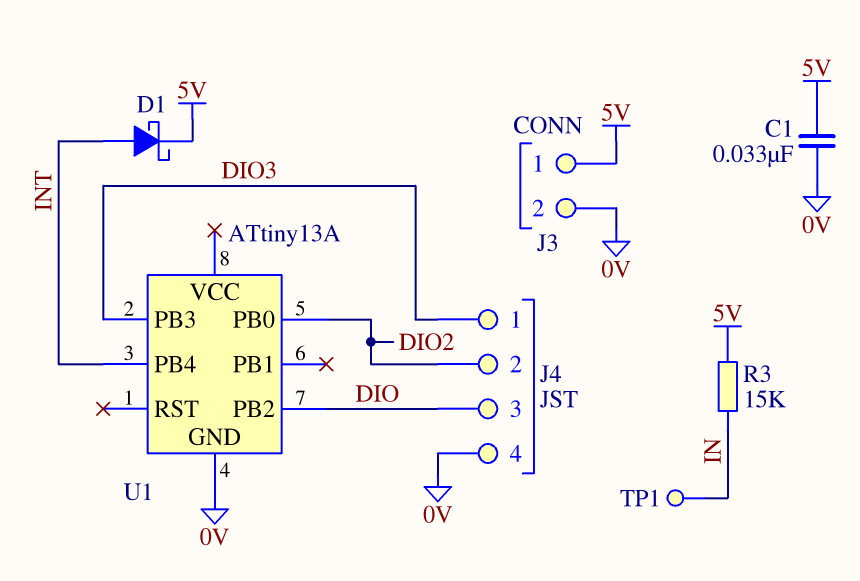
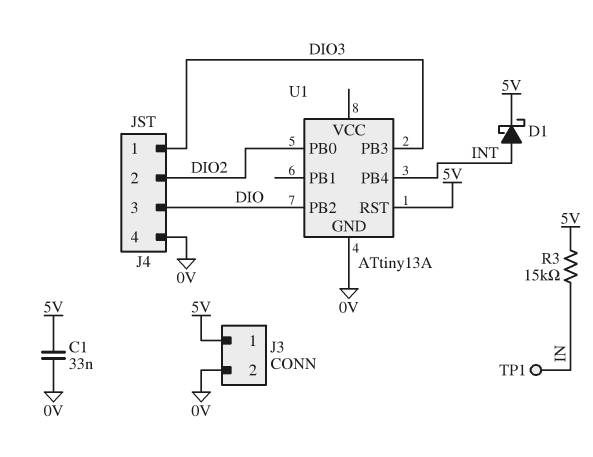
U1 pin RST: none -> 5V

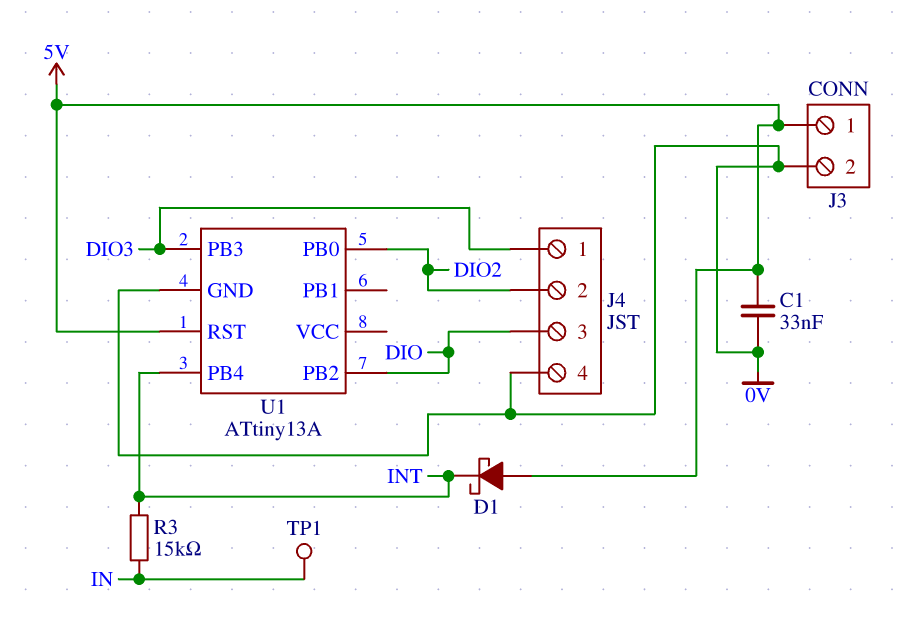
D1: schottky (A INT, K 5V) -> schottky (A 5V, K INT)
R3: 15k (5V, IN) -> 15k (IN, INT)

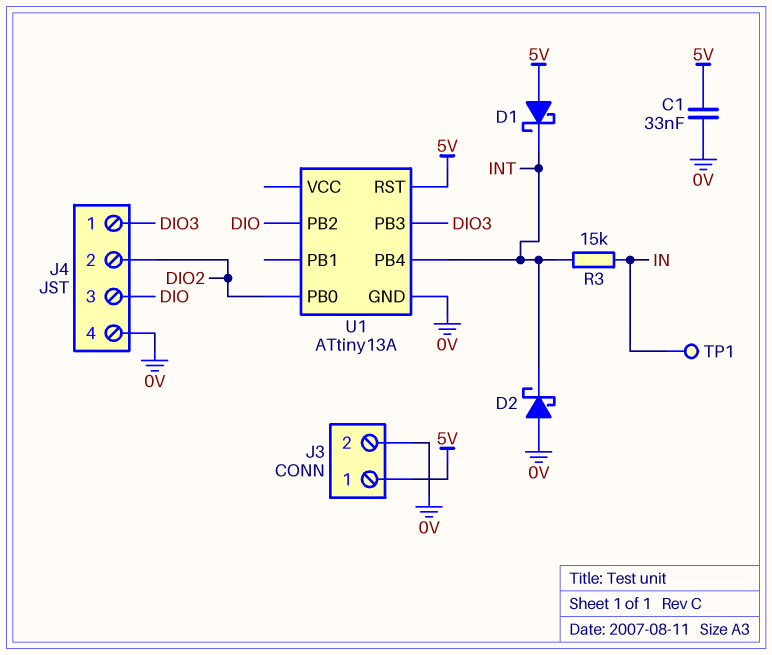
D2: none -> schottky (A 0V, K INT)

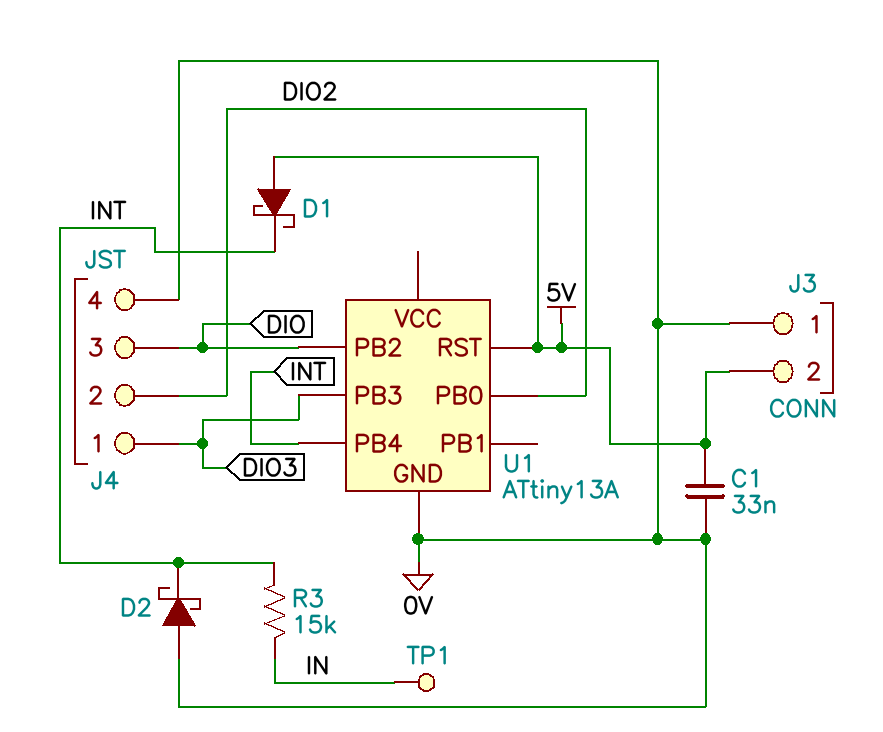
J3 pin 1: 5V -> 0V
J3 pin 2: 0V -> 5V

